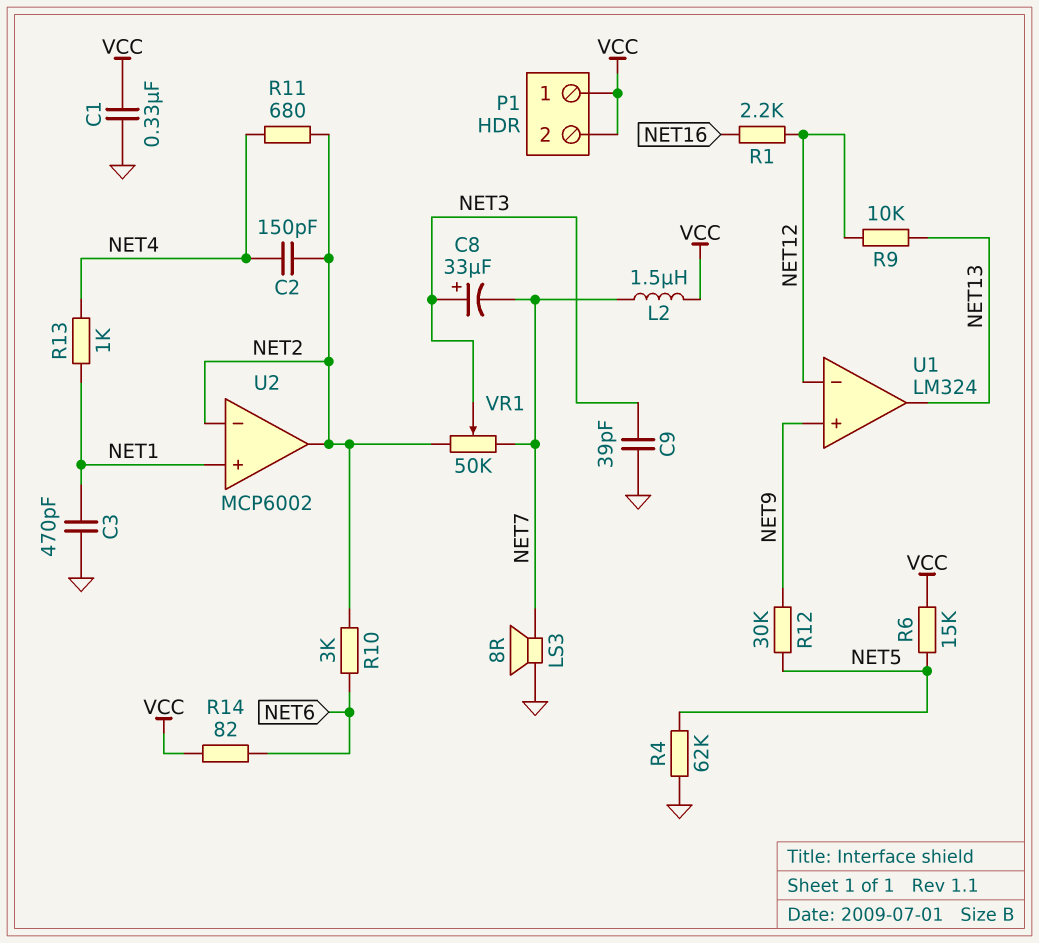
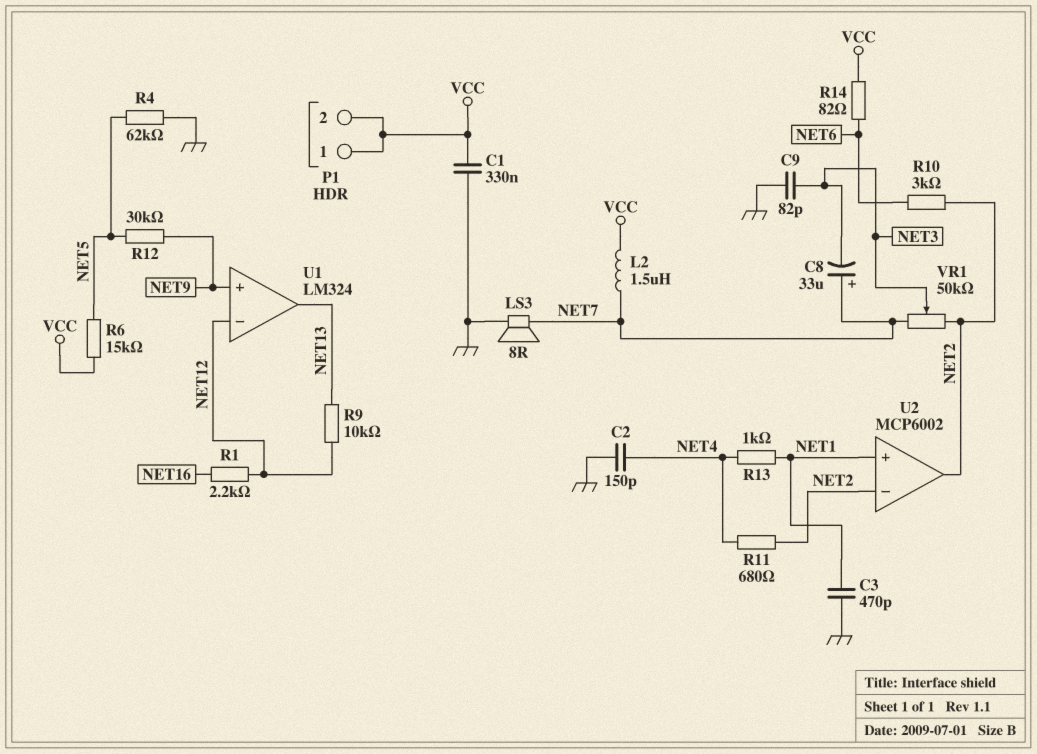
C2: 150pF (NET2, NET4) -> 150pF (GND, NET4)
C8: 33uF (plus NET3, minus NET7) -> 33uF (plus NET7, minus NET3)
C9: 39pF (GND, NET3) -> 82pF (GND, NET3)

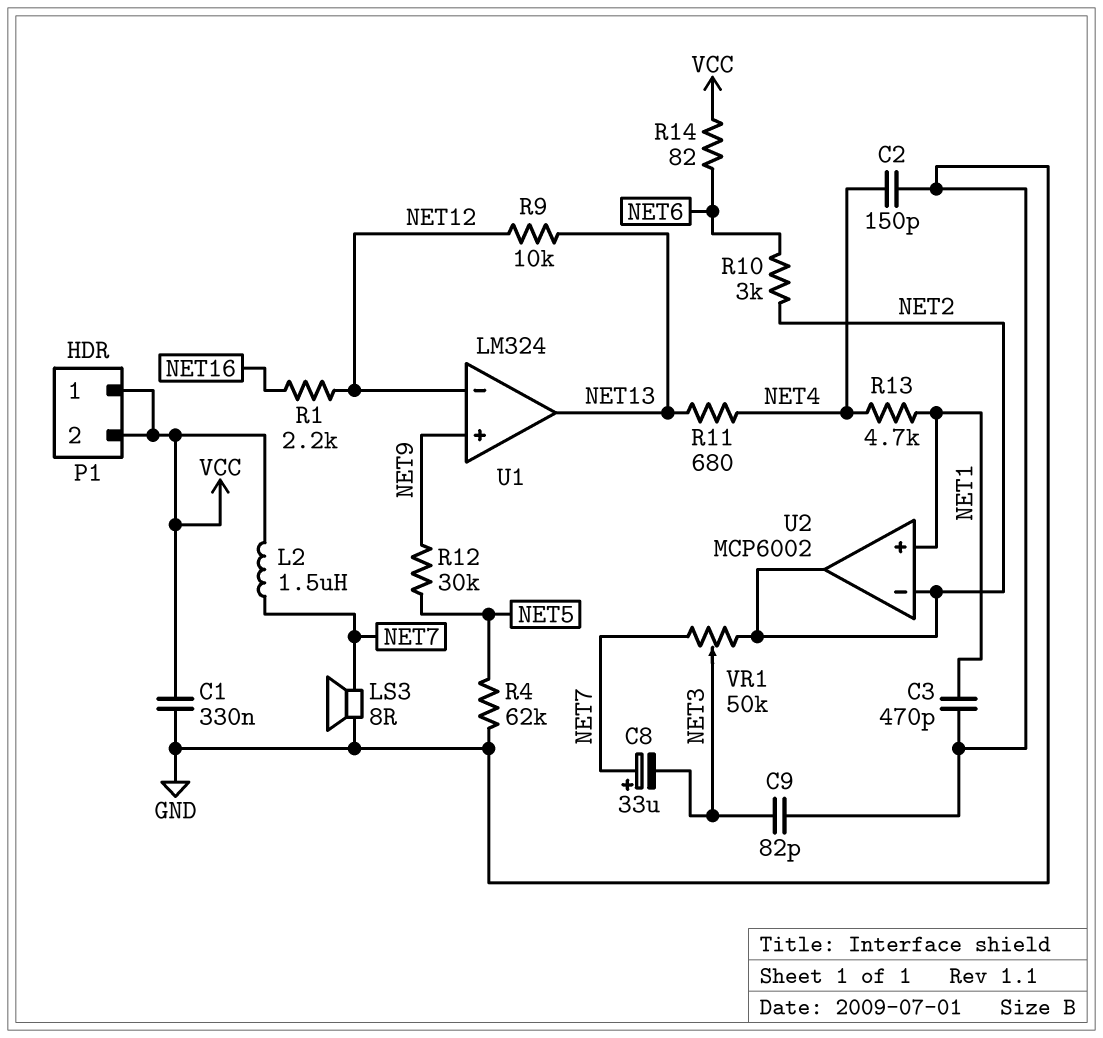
R6: 15k (NET5, VCC) -> none
R11: 680 (NET2, NET4) -> 680 (NET4, NET13)
R13: 1k (NET1, NET4) -> 4.7k (NET1, NET4)

